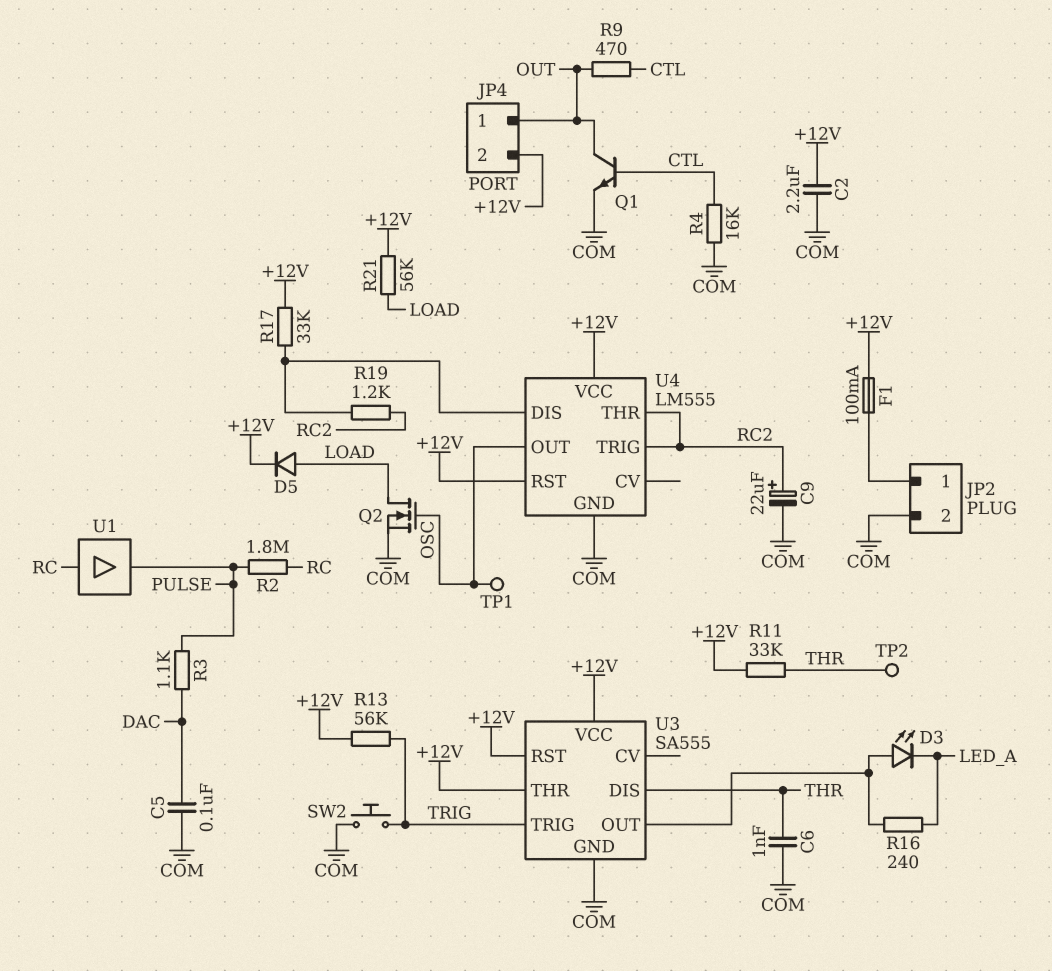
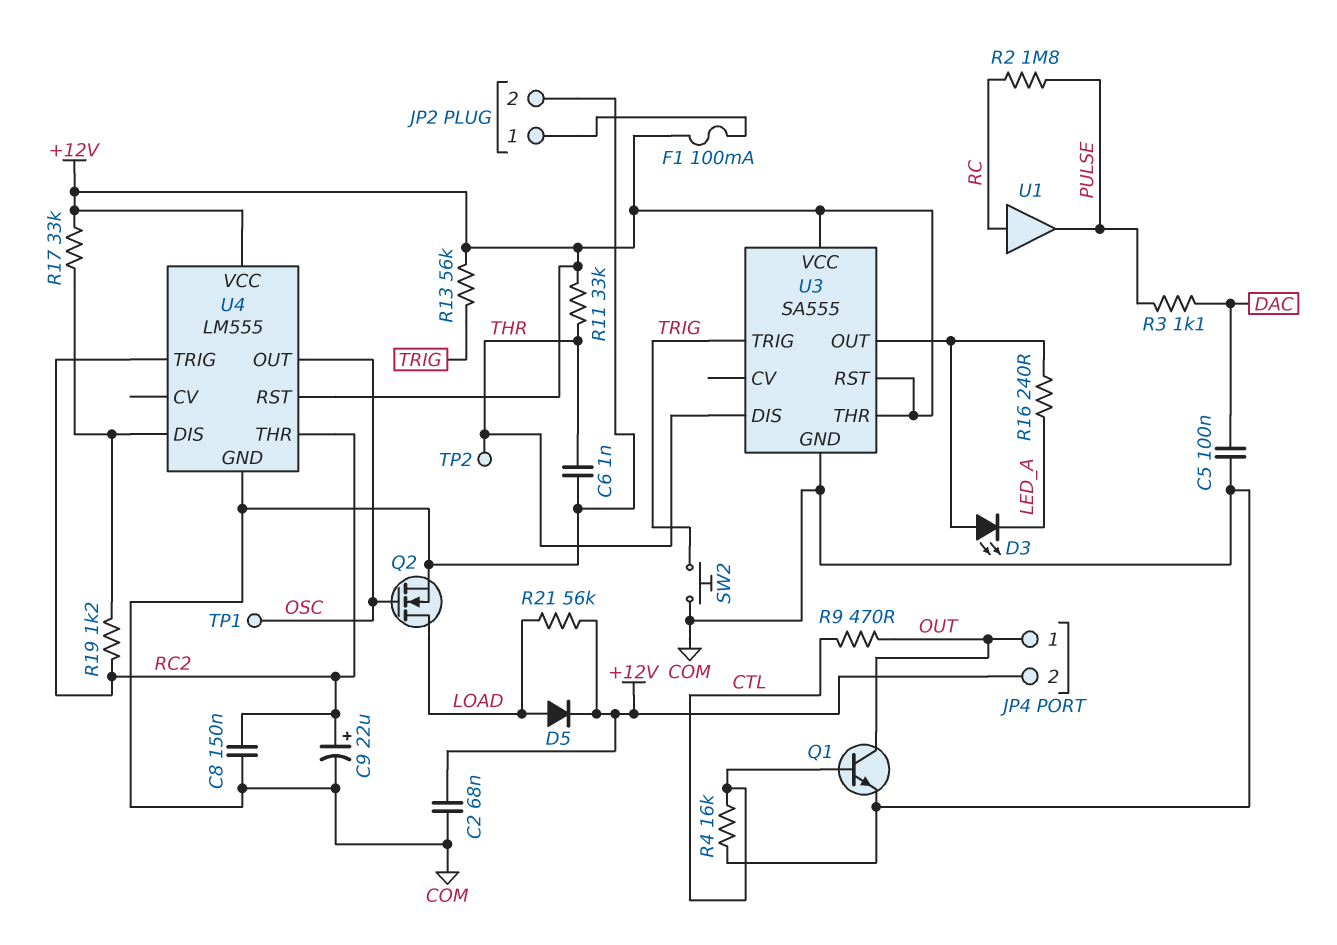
C2: 2.2uF (+12V, COM) -> 68nF (+12V, COM)
C8: none -> 150nF (COM, RC2)

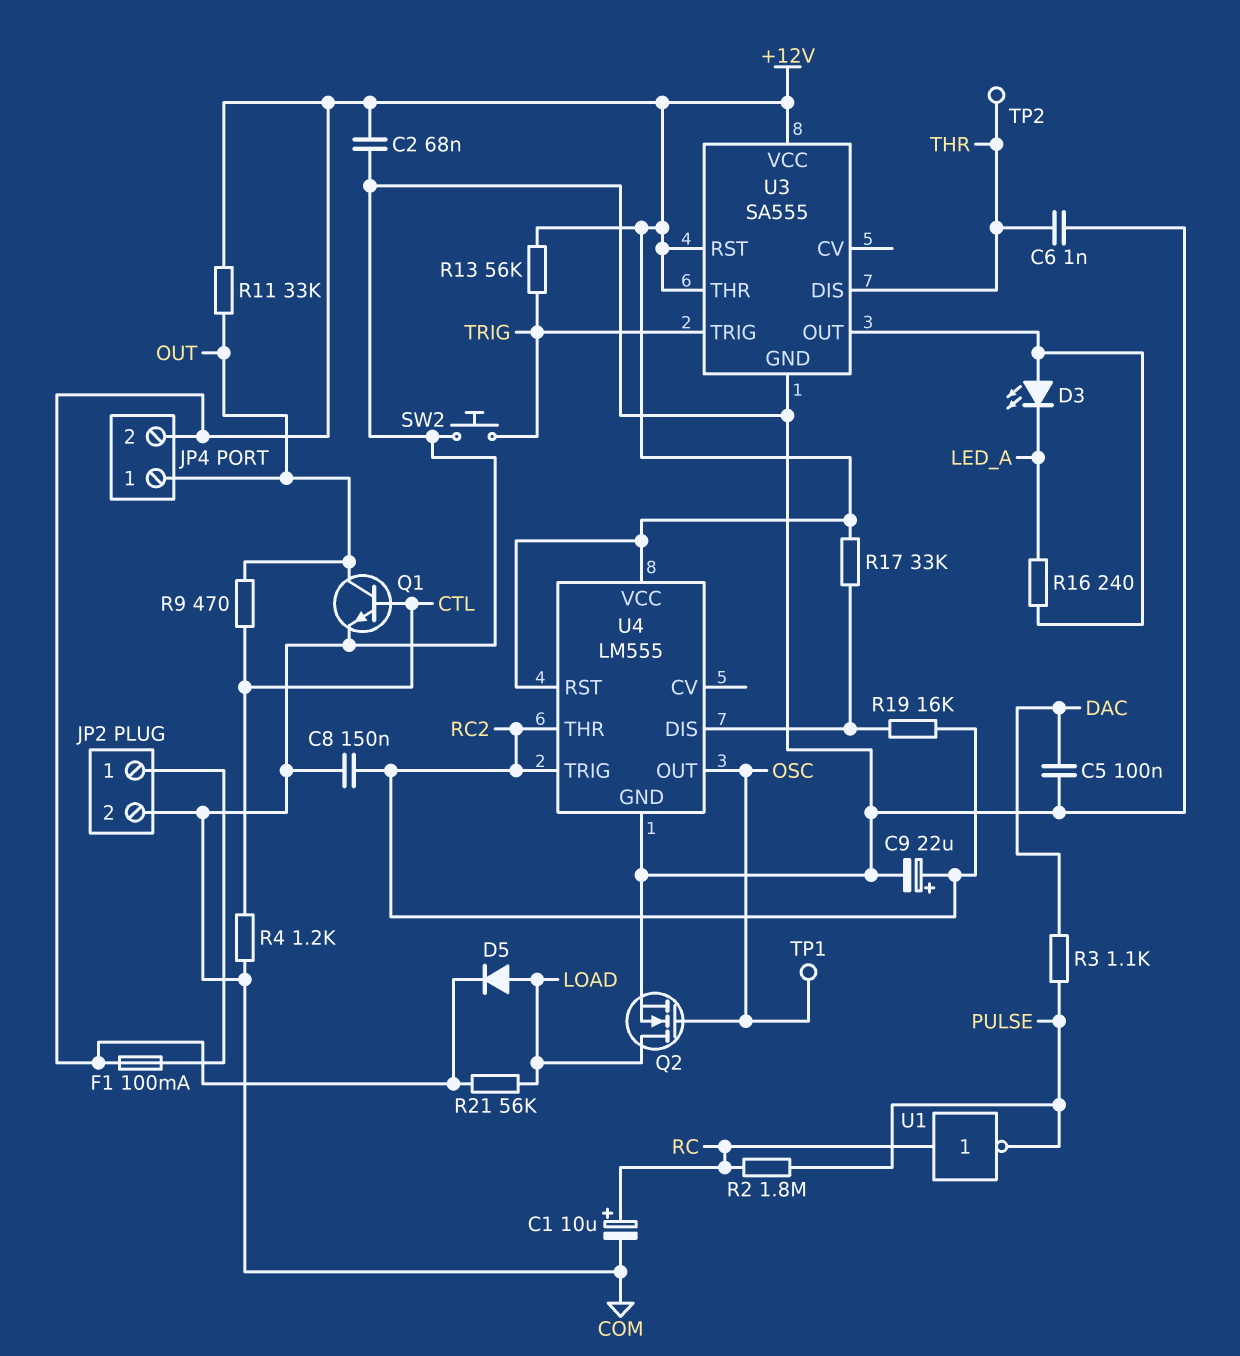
C1: none -> 10uF (plus RC, minus COM)
R4: 16k (COM, CTL) -> 1.2k (COM, CTL)
R11: 33k (+12V, THR) -> 33k (+12V, OUT)
R19: 1.2k (RC2, U4/DIS) -> 16k (RC2, U4/DIS)
U1: buffer (in RC, out PULSE) -> NOT (in RC, out PULSE)

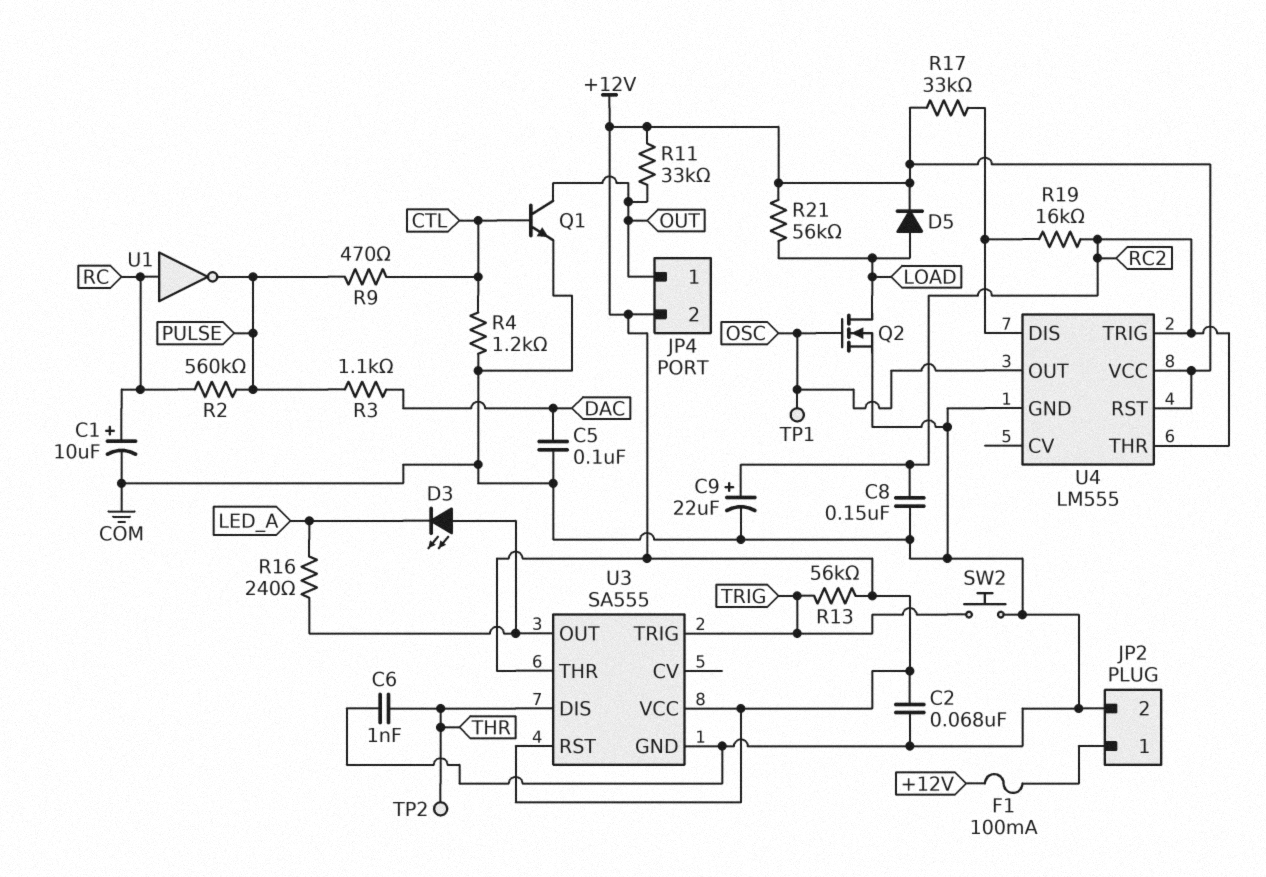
R2: 1.8M (PULSE, RC) -> 560k (PULSE, RC)
R9: 470 (CTL, OUT) -> 470 (CTL, PULSE)

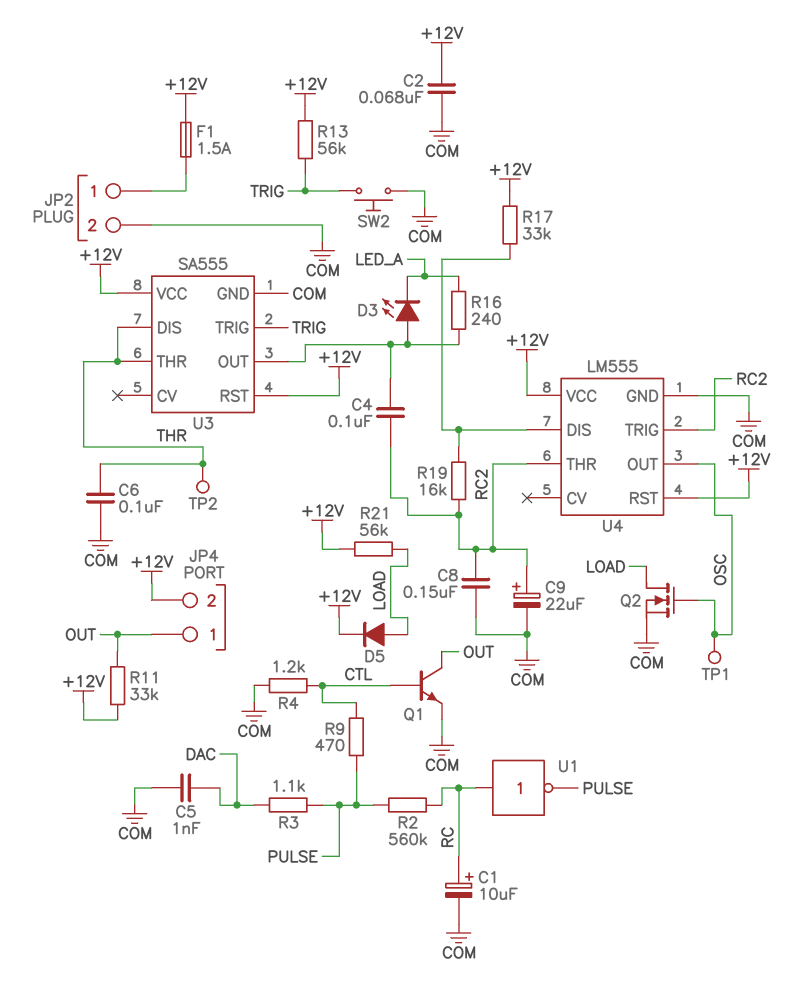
C4: none -> 100nF (RC2, U3/OUT)
C5: 100nF (COM, DAC) -> 1nF (COM, DAC)
C6: 1nF (COM, THR) -> 100nF (COM, THR)
F1: 100mA (+12V, JP2/1) -> 1.5A (+12V, JP2/1)
U3 pin THR: +12V -> THR

